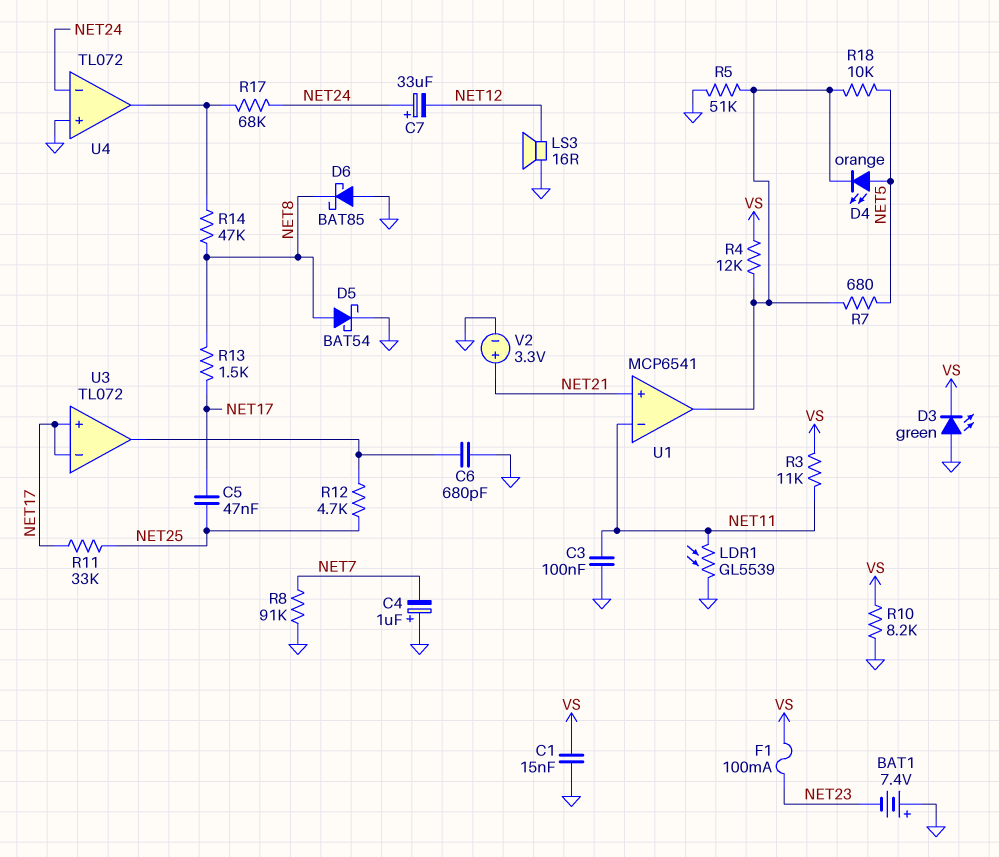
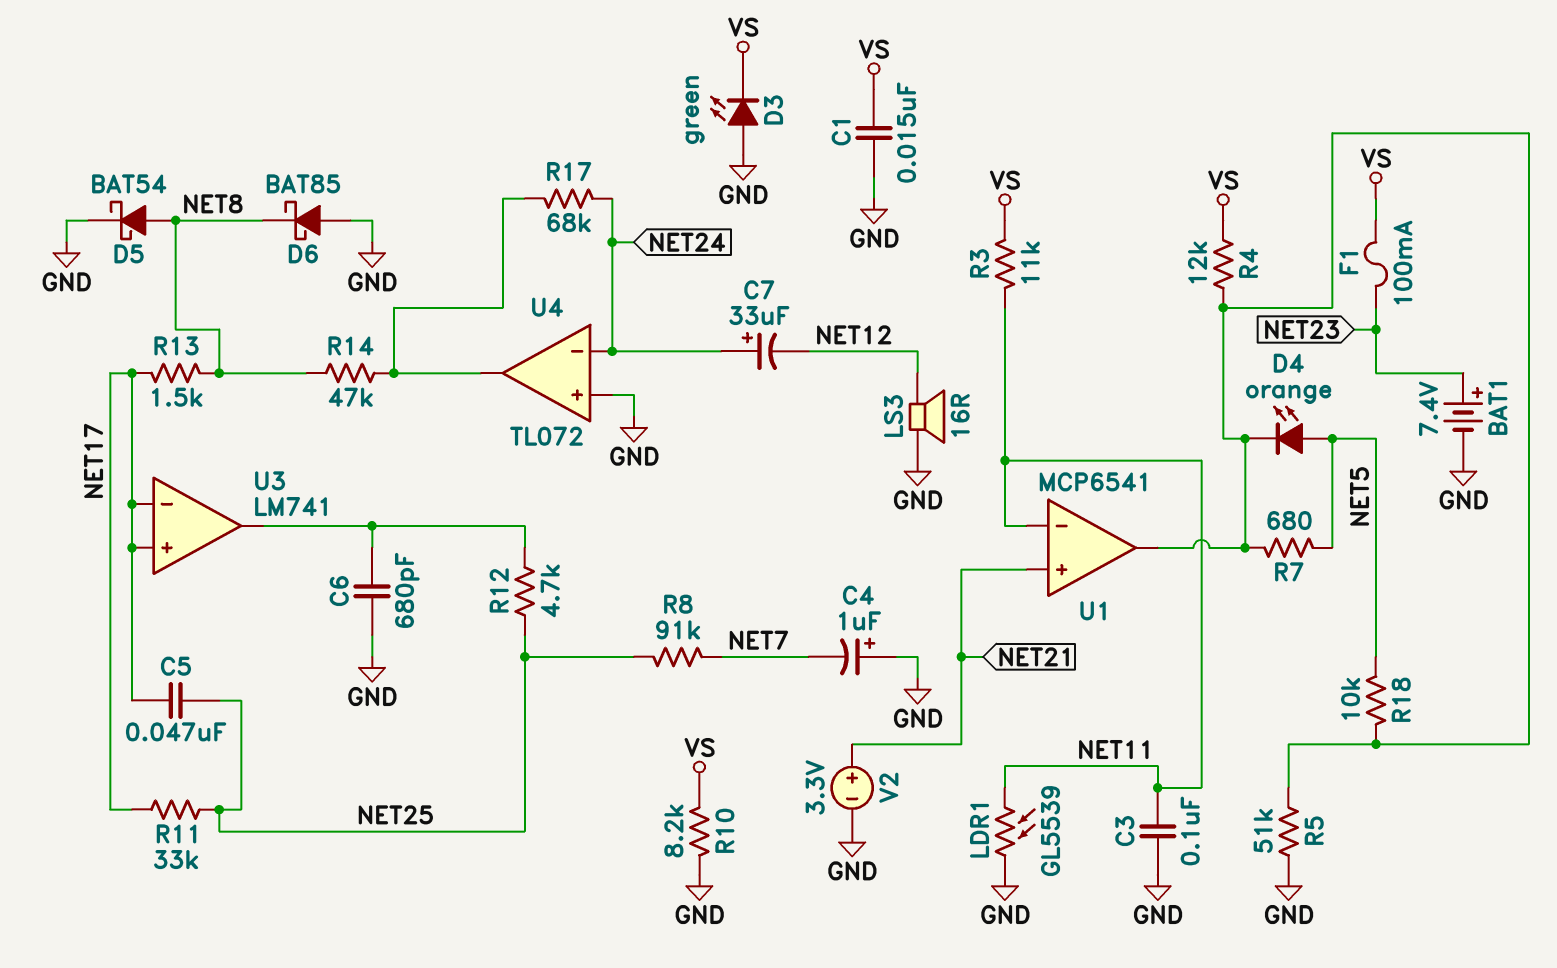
BAT1: 7.4V (plus GND, minus NET23) -> 7.4V (plus NET23, minus GND)
R8: 91k (GND, NET7) -> 91k (NET7, NET25)
U3: TL072 -> LM741

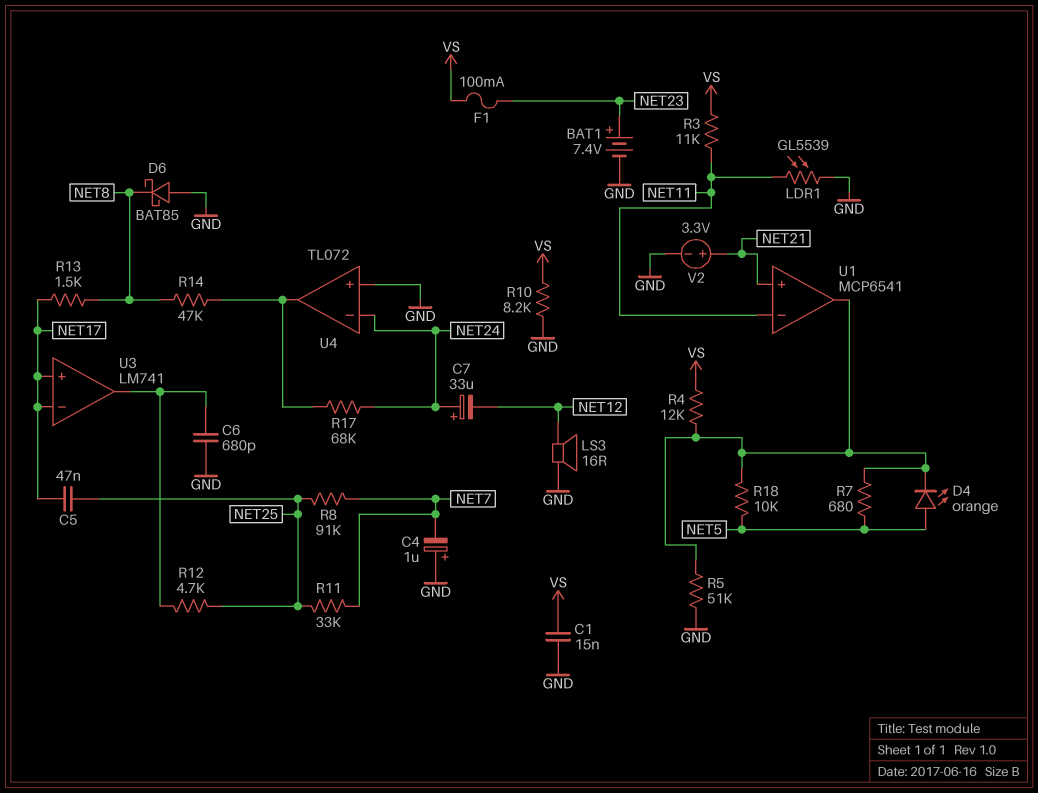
C3: 100nF (GND, NET11) -> none
D3: LED green (A GND, K VS) -> none
D5: schottky BAT54 (A NET8, K GND) -> none
R11: 33k (NET17, NET25) -> 33k (NET7, NET25)

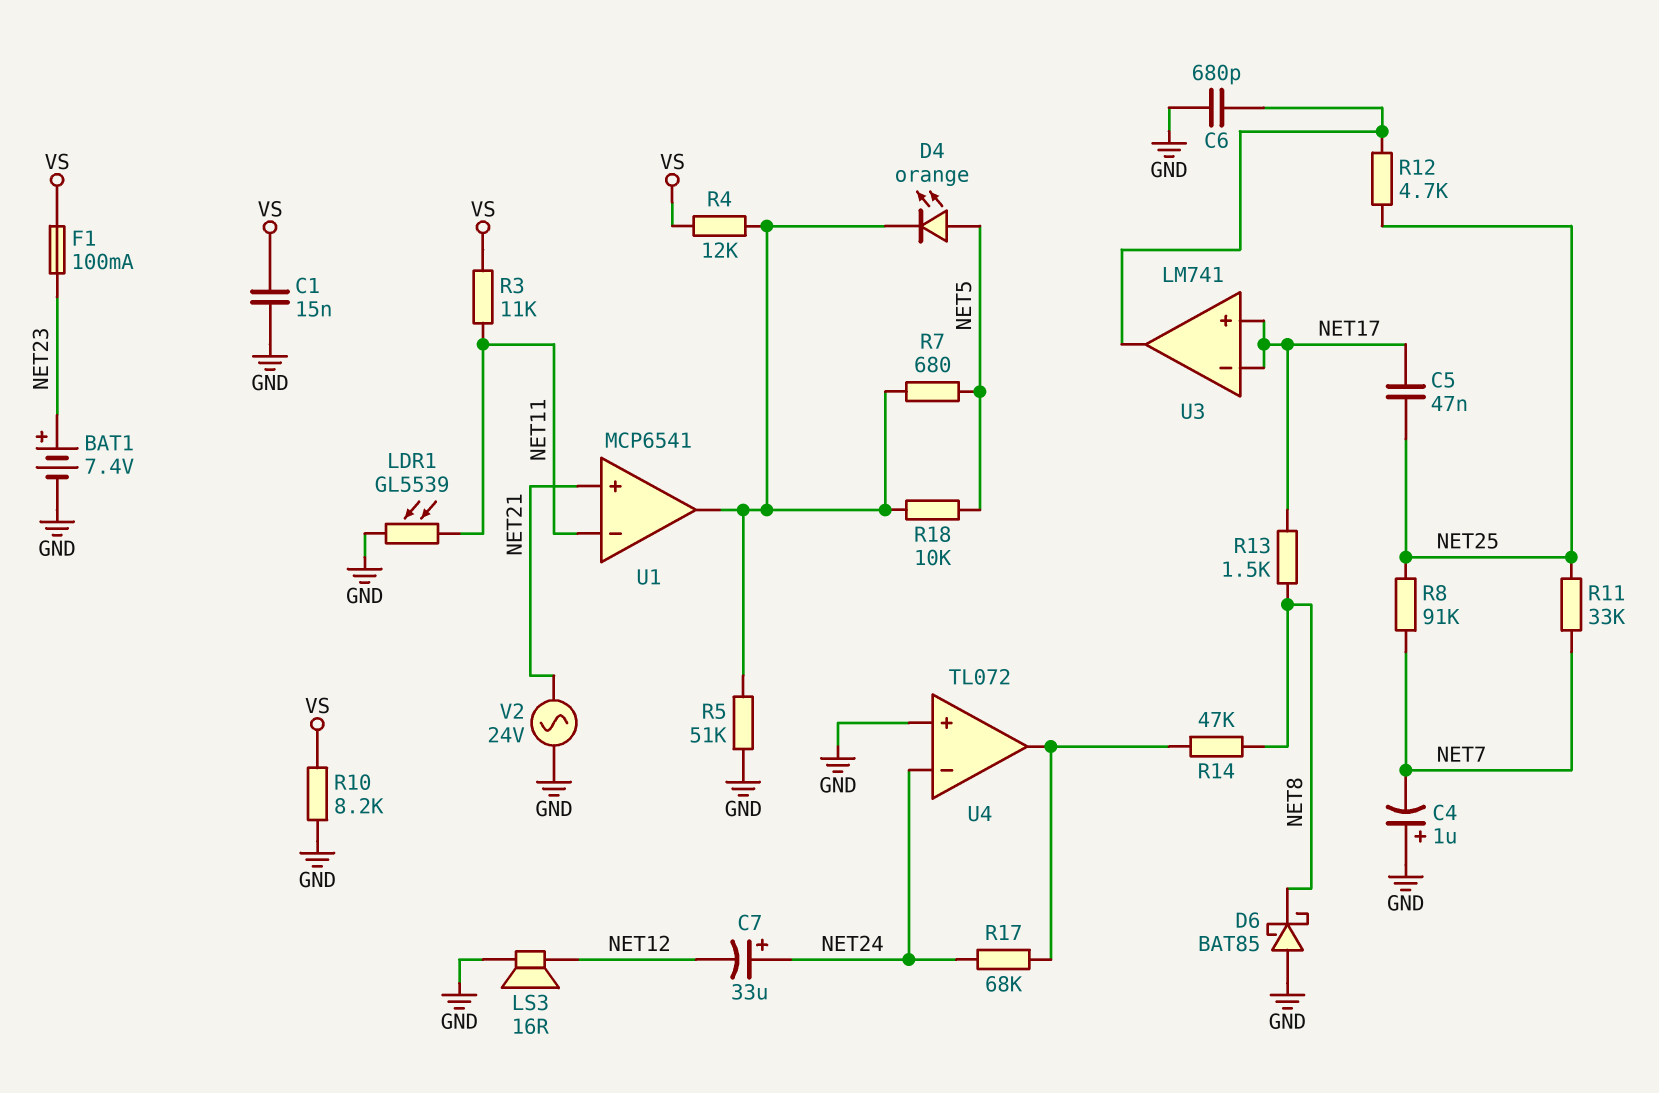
V2: 3.3V (plus NET21, minus GND) -> AC 24V (GND, NET21)

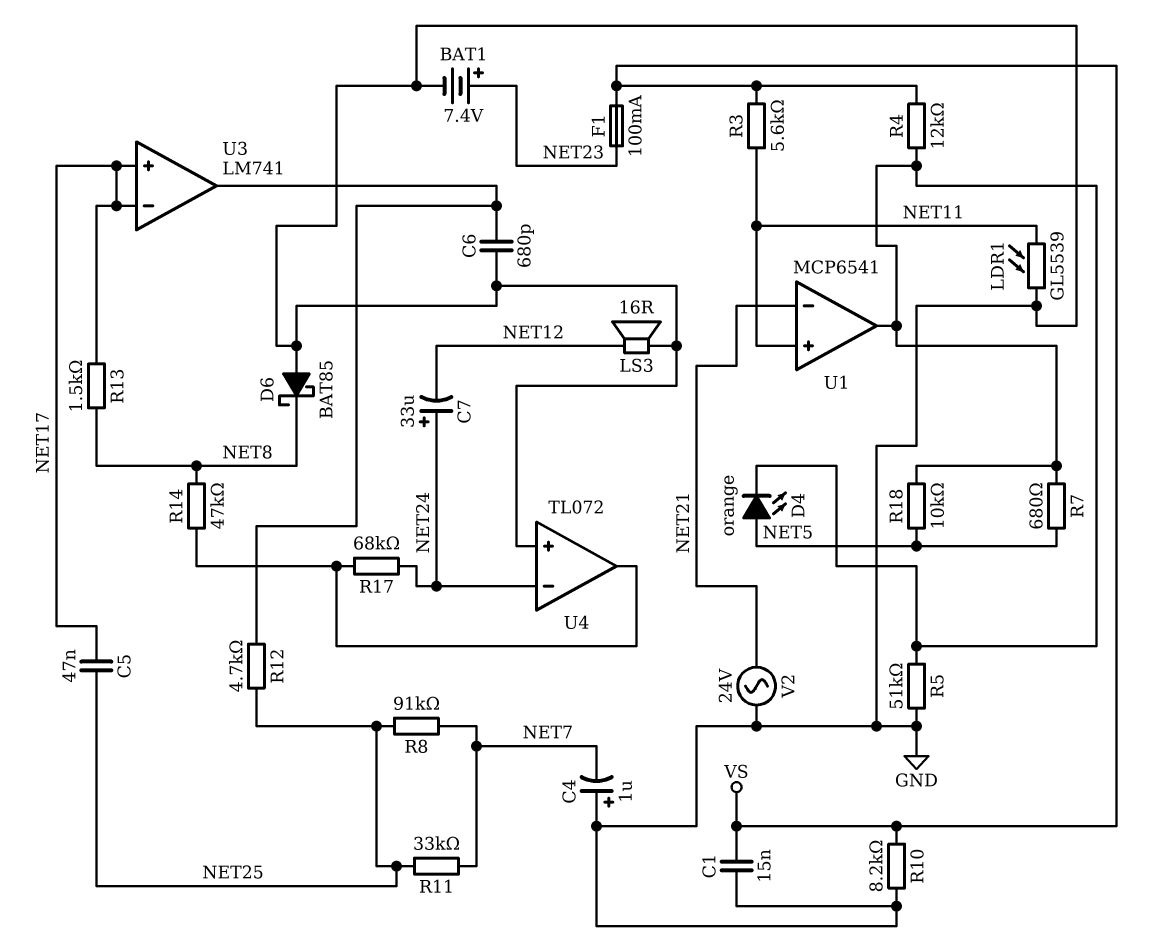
R3: 11k (NET11, VS) -> 5.6k (NET11, VS)
U1 pin in+: NET21 -> NET11
U1 pin in-: NET11 -> NET21

